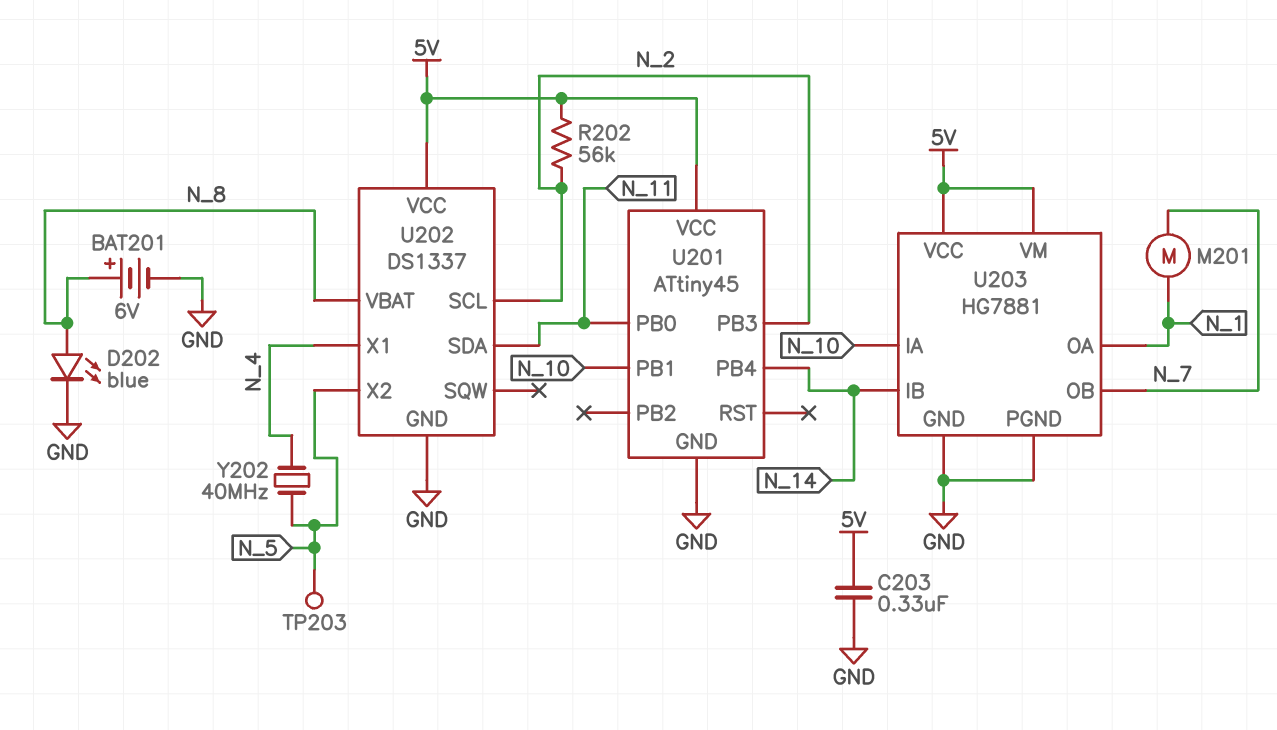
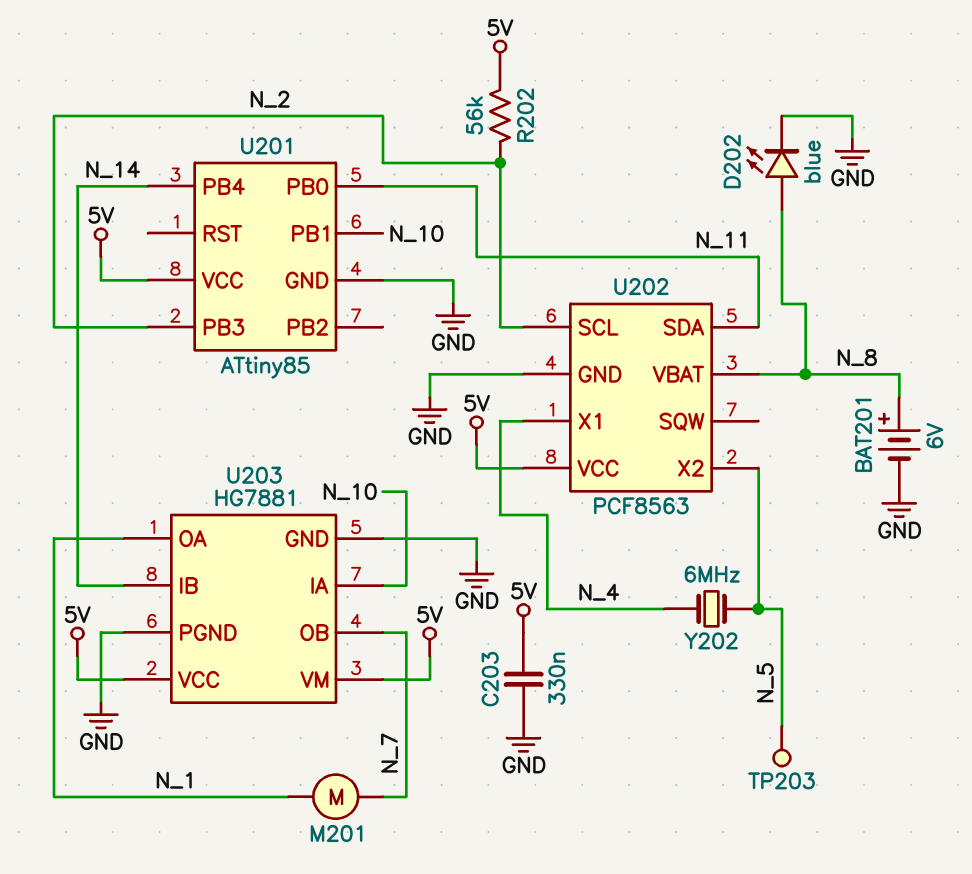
U201: ATtiny45 -> ATtiny85
U202: DS1337 -> PCF8563
Y202: 40MHz (N_4, N_5) -> 6MHz (N_4, N_5)

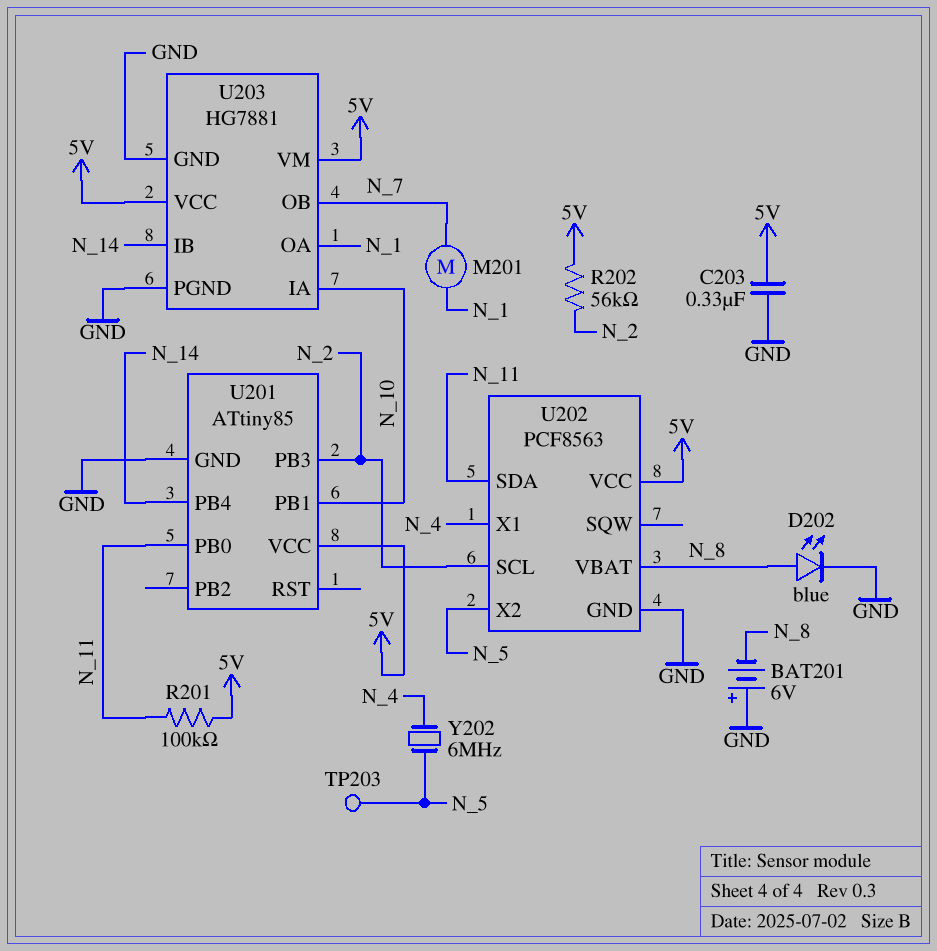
BAT201: 6V (plus N_8, minus GND) -> 6V (plus GND, minus N_8)
R201: none -> 100k (5V, N_11)

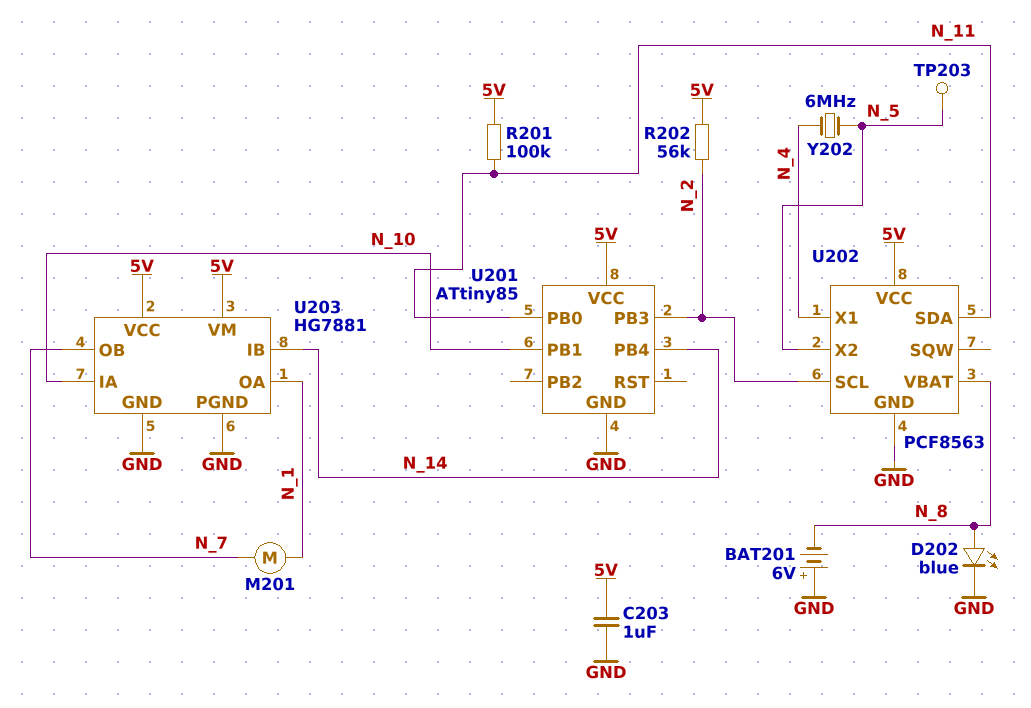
C203: 330nF (5V, GND) -> 1uF (5V, GND)

